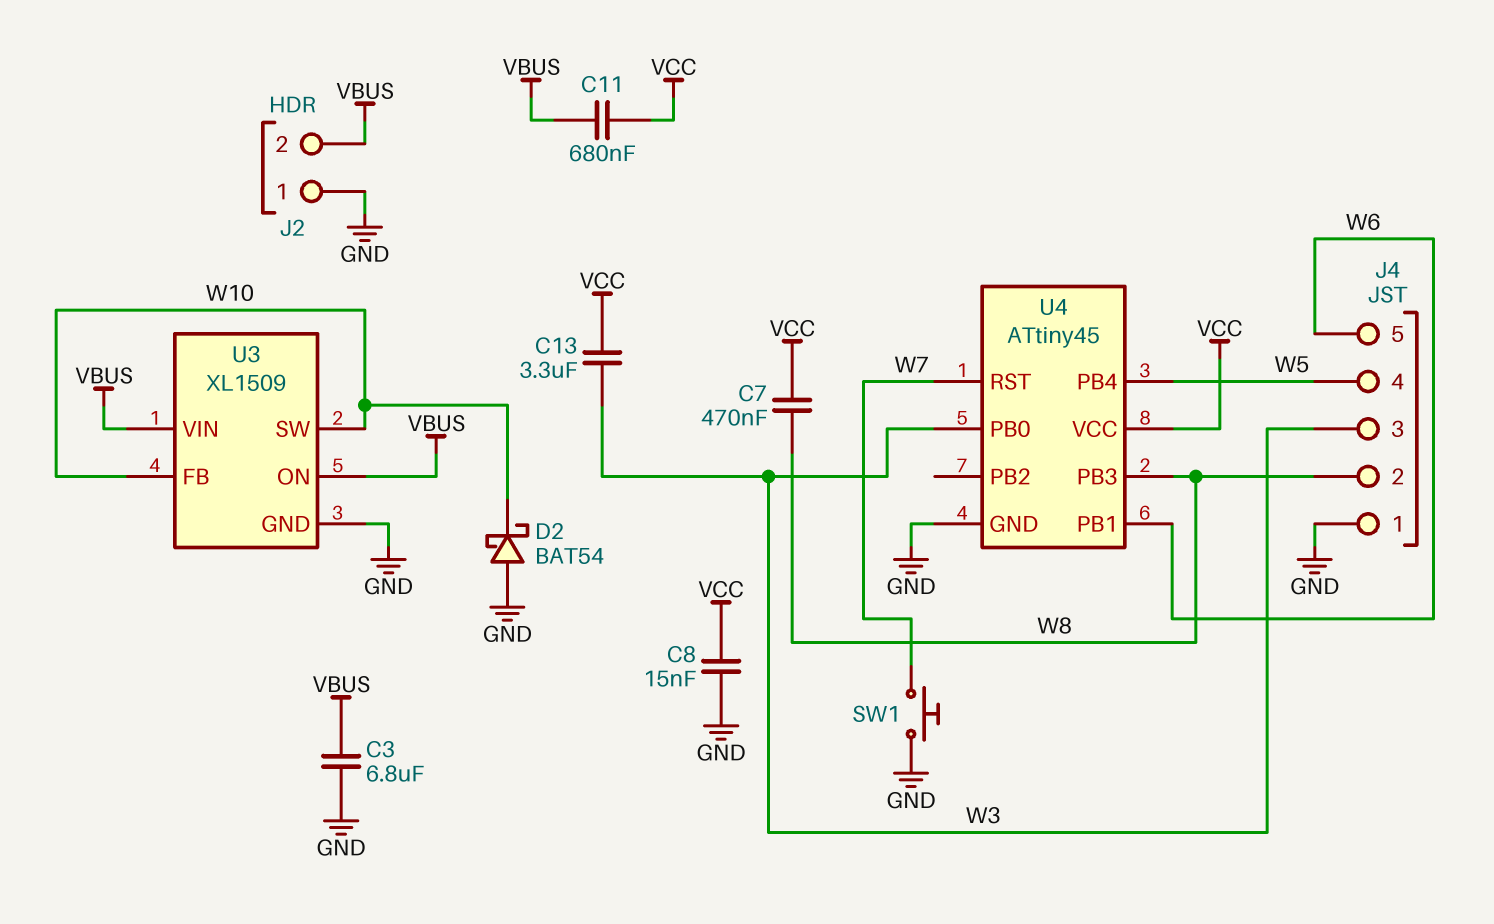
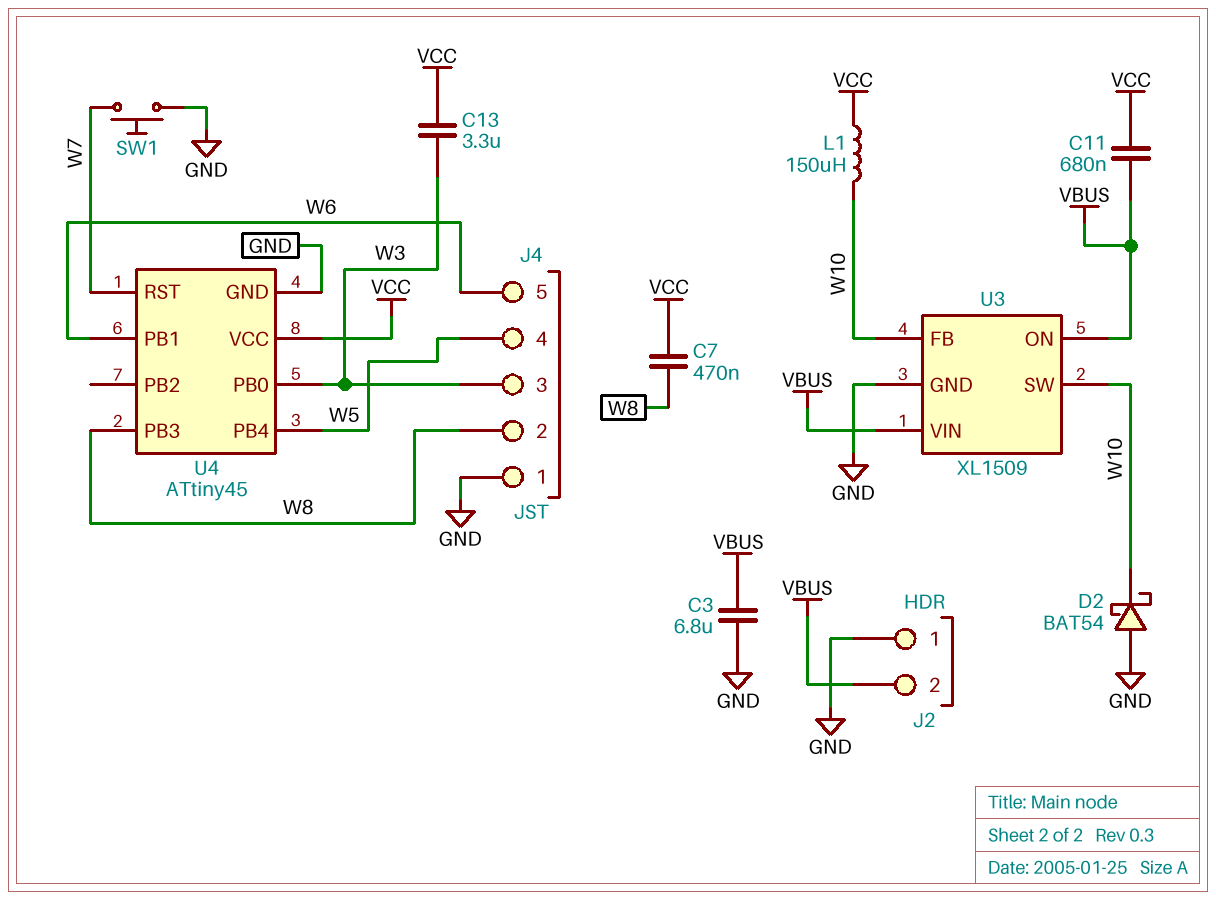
C8: 15nF (GND, VCC) -> none
L1: none -> 150uH (VCC, W10)

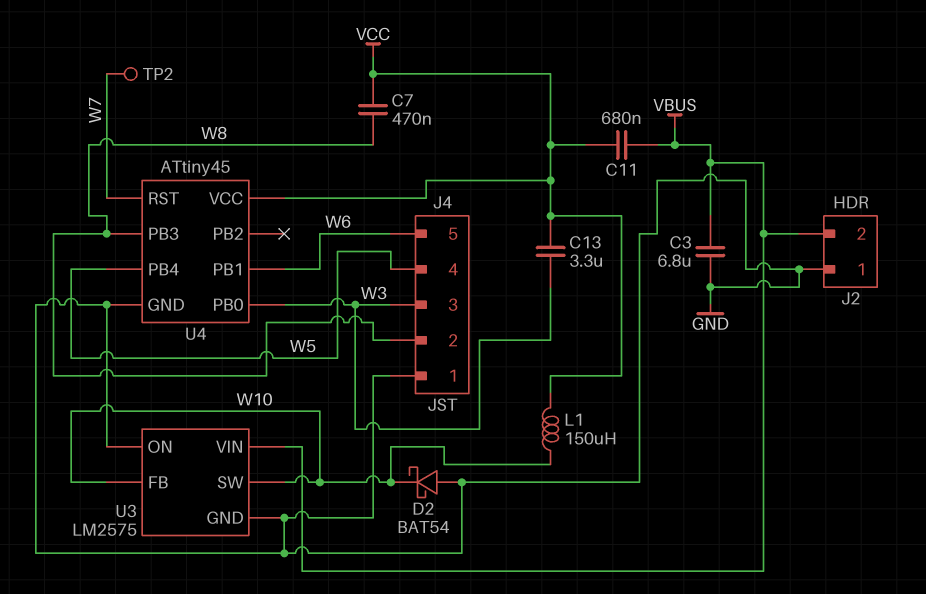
SW1: button (GND, W7) -> none
TP2: none -> test point (W7)
U3: XL1509 -> LM2575
U3 pin ON: VBUS -> GND

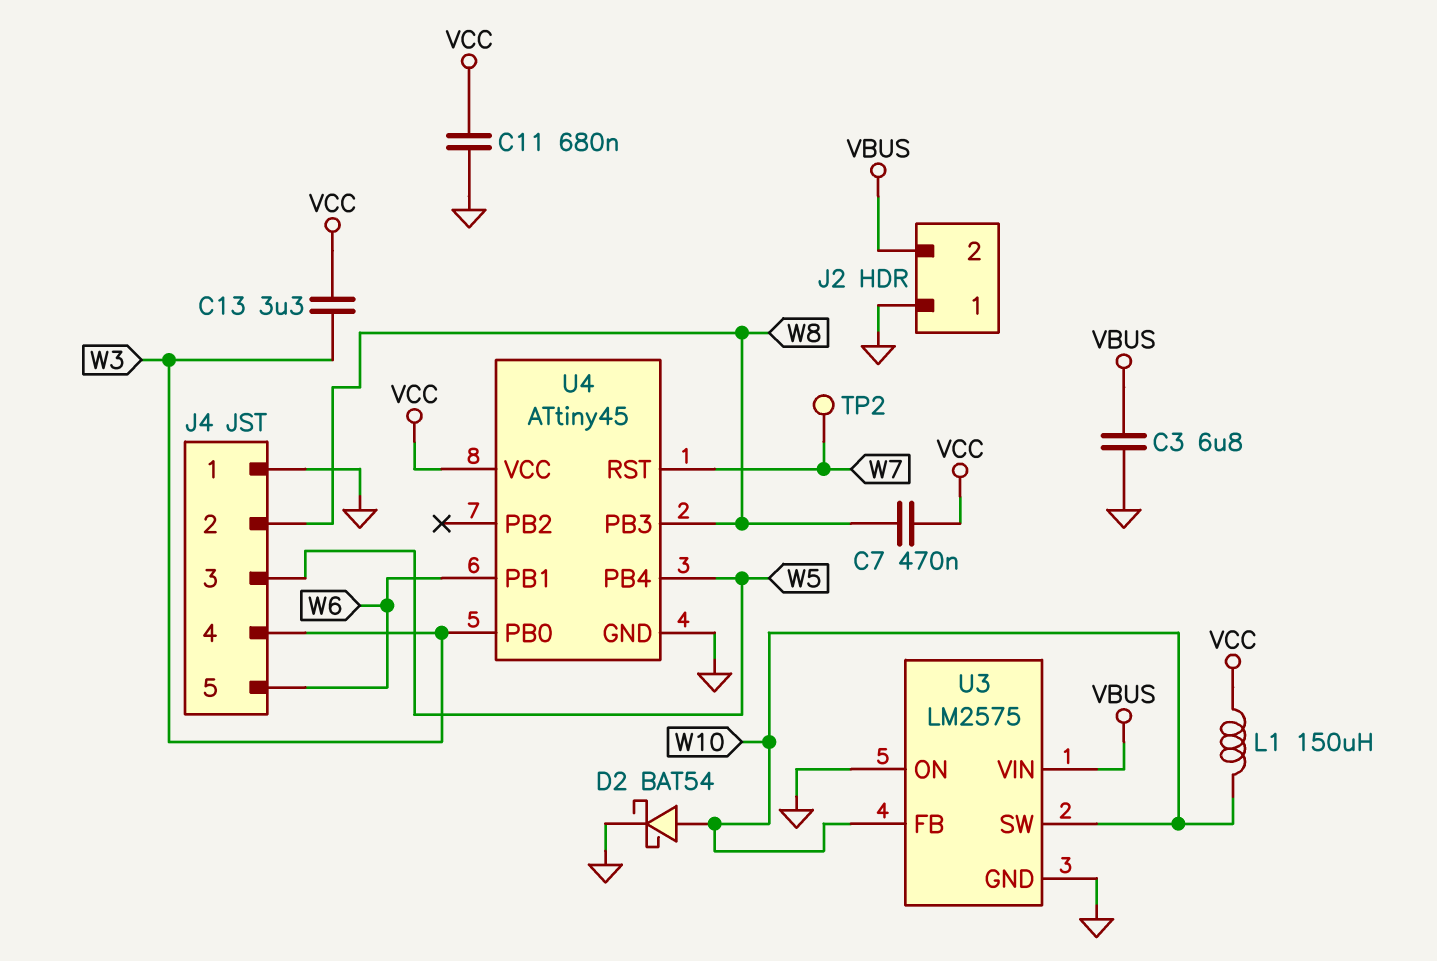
C11: 680nF (VBUS, VCC) -> 680nF (GND, VCC)
D2: schottky BAT54 (A GND, K W10) -> schottky BAT54 (A W10, K GND)
J4 pin 3: W3 -> W5
J4 pin 4: W5 -> W3

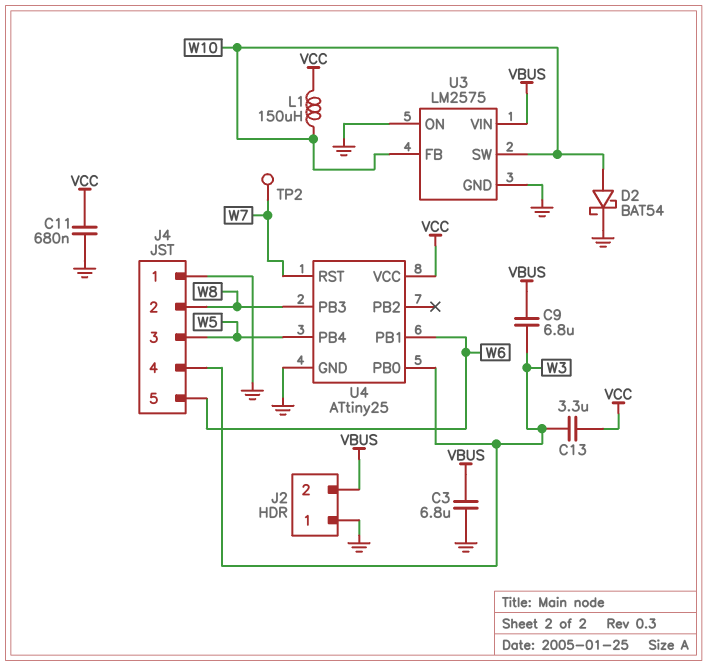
C7: 470nF (VCC, W8) -> none
C9: none -> 6.8uF (VBUS, W3)
U4: ATtiny45 -> ATtiny25

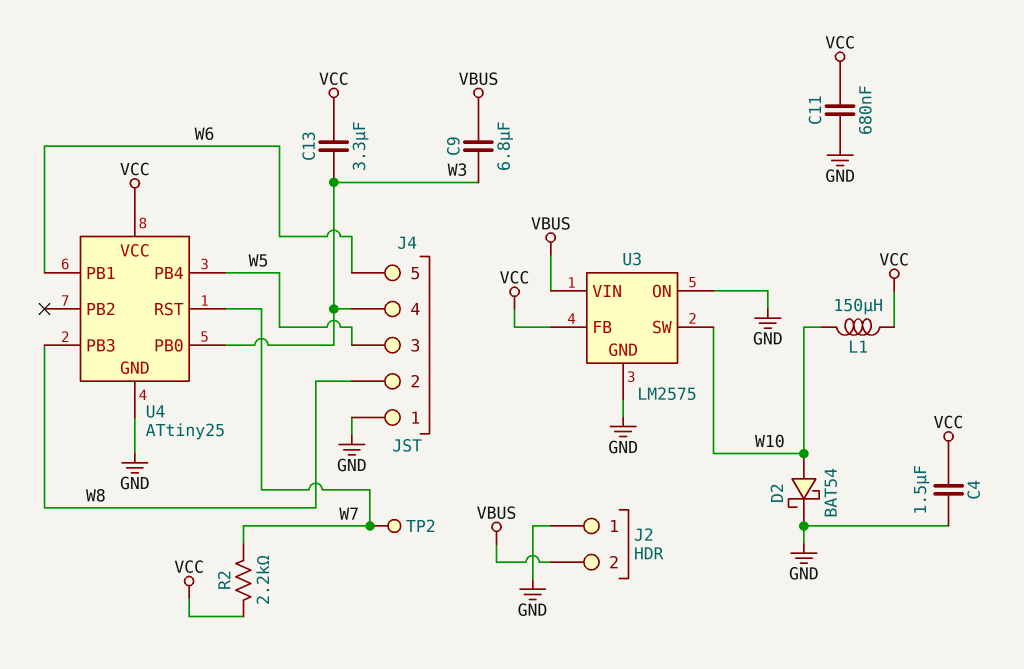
C3: 6.8uF (GND, VBUS) -> none
C4: none -> 1.5uF (GND, VCC)
R2: none -> 2.2k (VCC, W7)
U3 pin FB: W10 -> VCC

